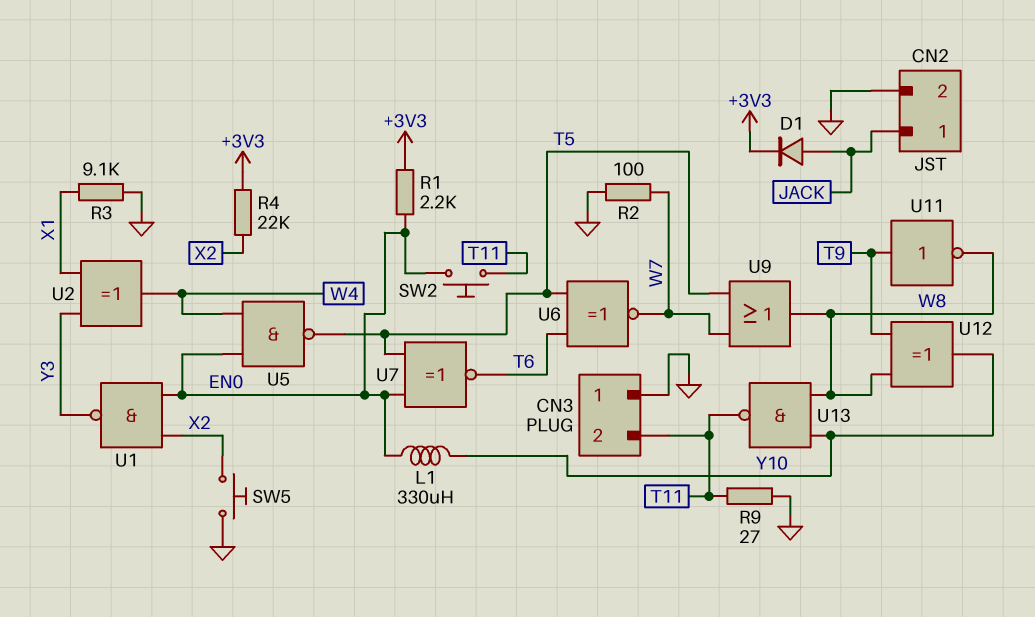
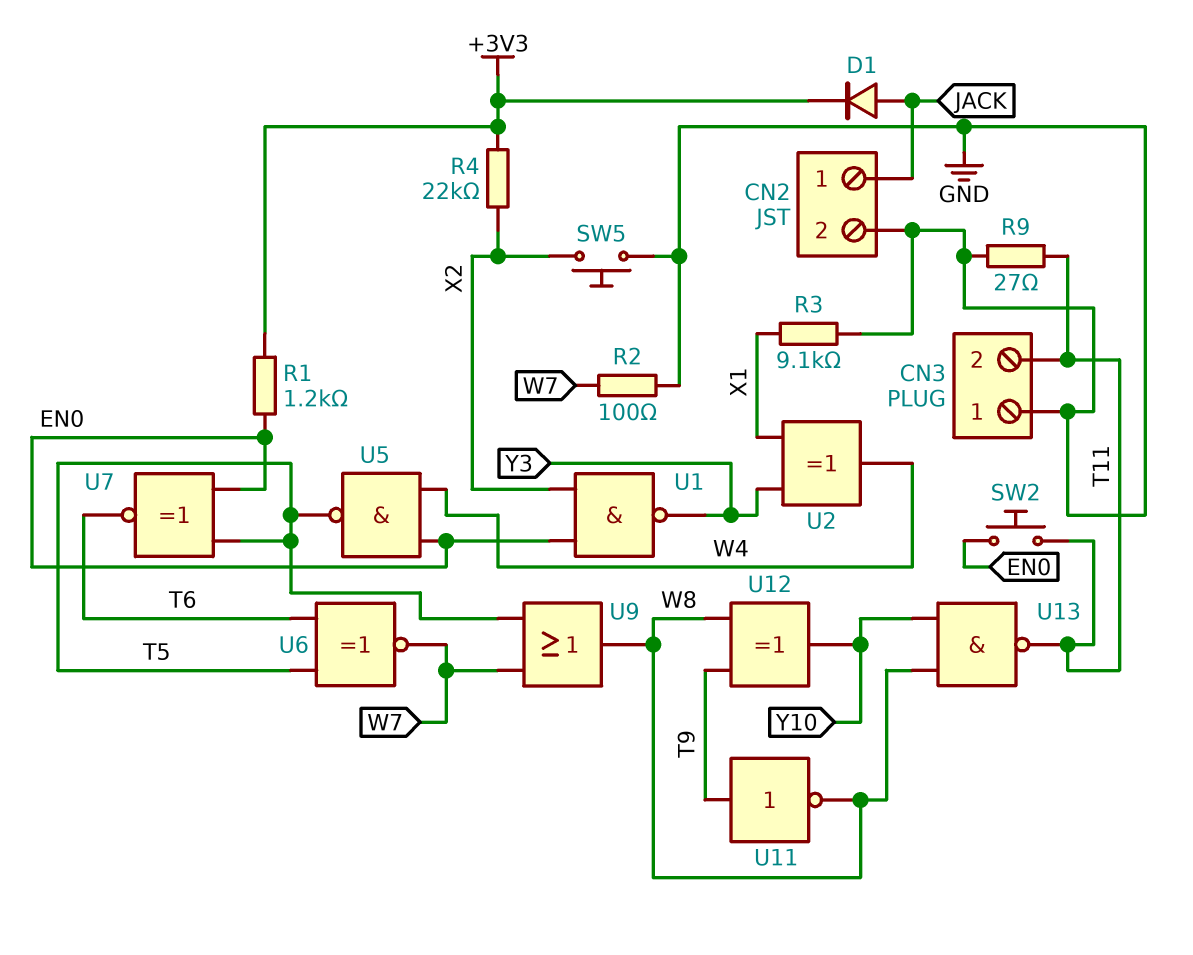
L1: 330uH (EN0, Y10) -> none
R1: 2.2k (+3V3, EN0) -> 1.2k (+3V3, EN0)

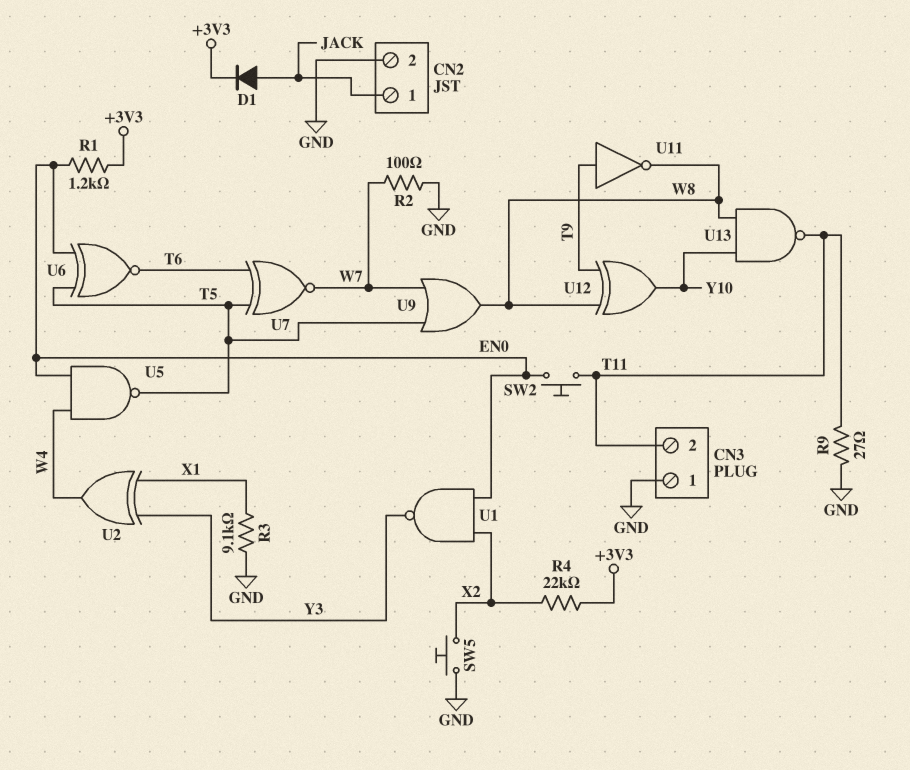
U6: XNOR (in T5, in T6, out W7) -> XNOR (in EN0, in T5, out T6)
U7: XNOR (in EN0, in T5, out T6) -> XNOR (in T5, in T6, out W7)

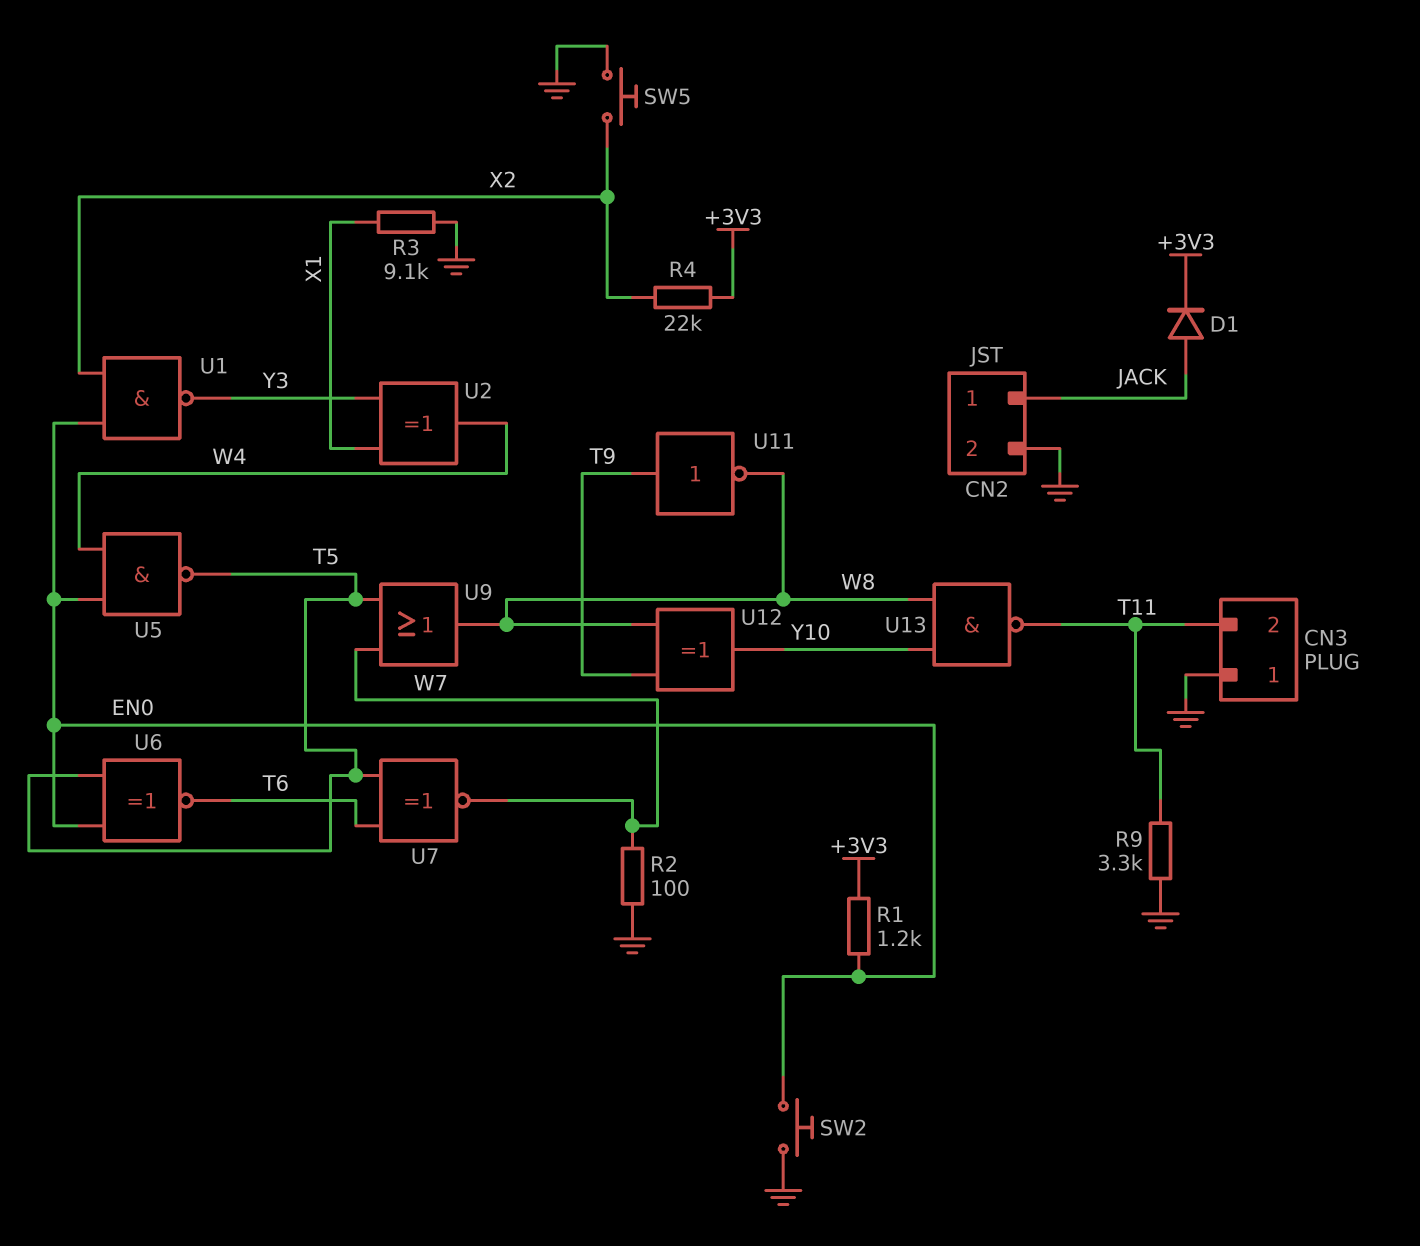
R9: 27 (GND, T11) -> 3.3k (GND, T11)
SW2: button (EN0, T11) -> button (EN0, GND)

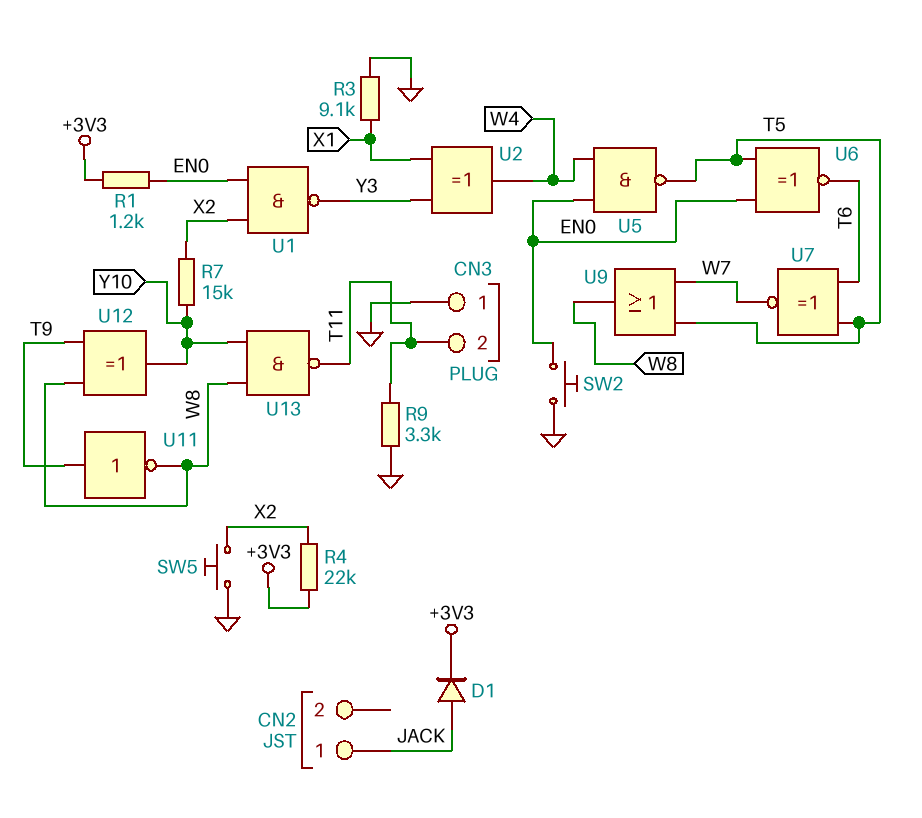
CN2 pin 2: GND -> none
R2: 100 (GND, W7) -> none
R7: none -> 15k (X2, Y10)

